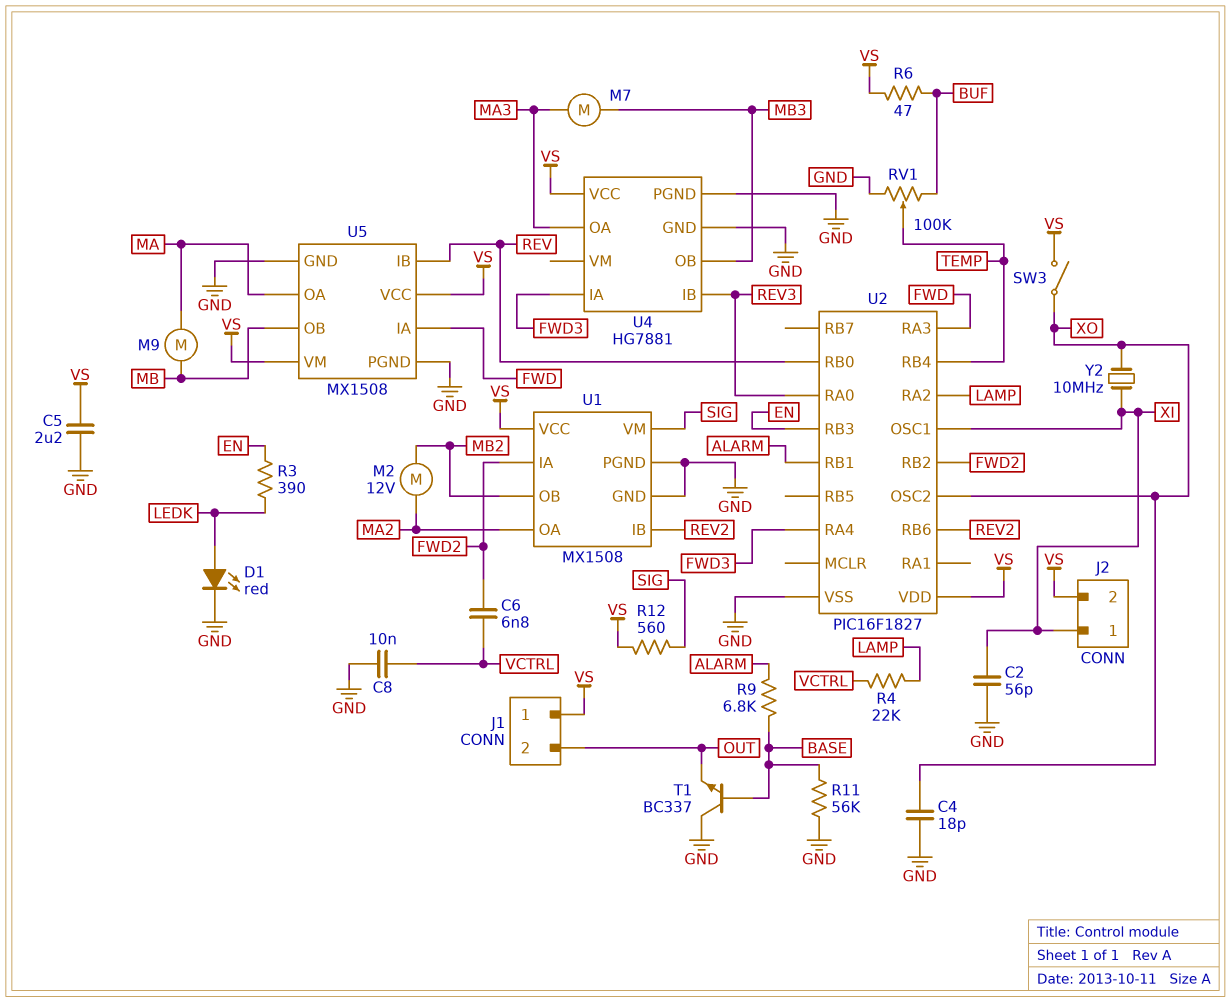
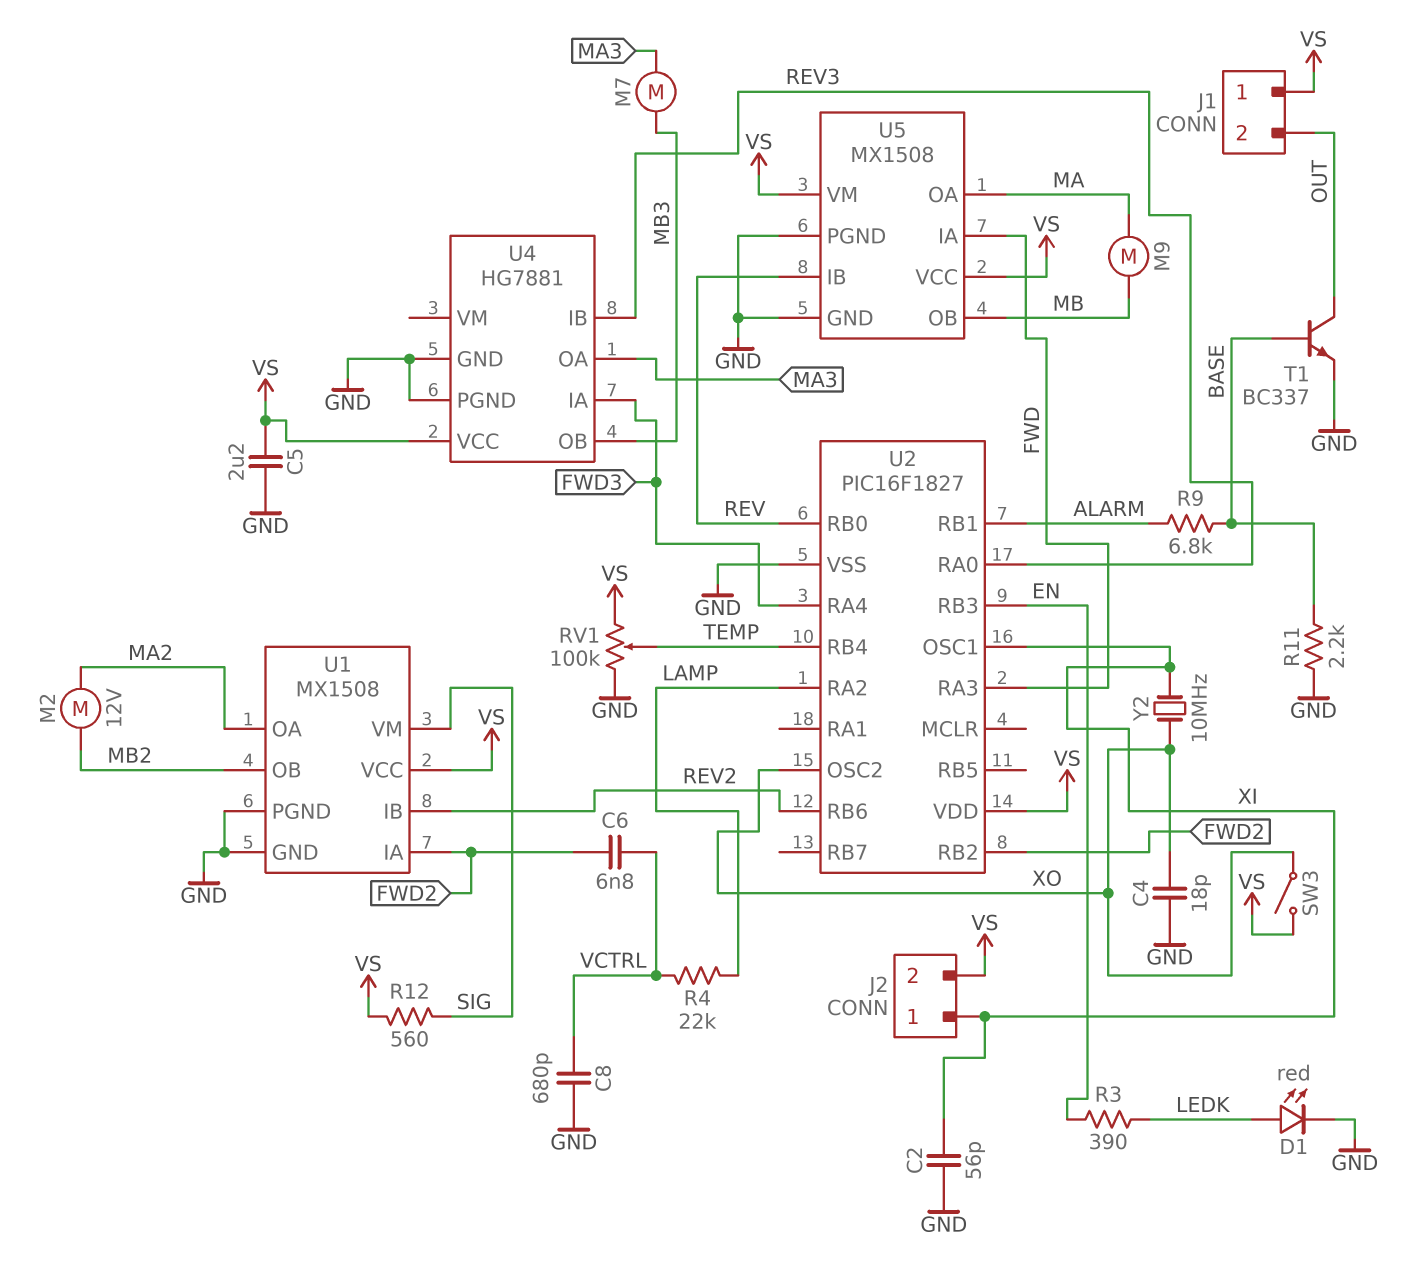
C8: 10nF (GND, VCTRL) -> 680pF (GND, VCTRL)
R6: 47 (BUF, VS) -> none
R11: 56k (BASE, GND) -> 2.2k (BASE, GND)
RV1: 100k (BUF, GND, wiper TEMP) -> 100k (GND, VS, wiper TEMP)
T1: NPN BC337 (B BASE, C GND, E OUT) -> NPN BC337 (B BASE, C OUT, E GND)

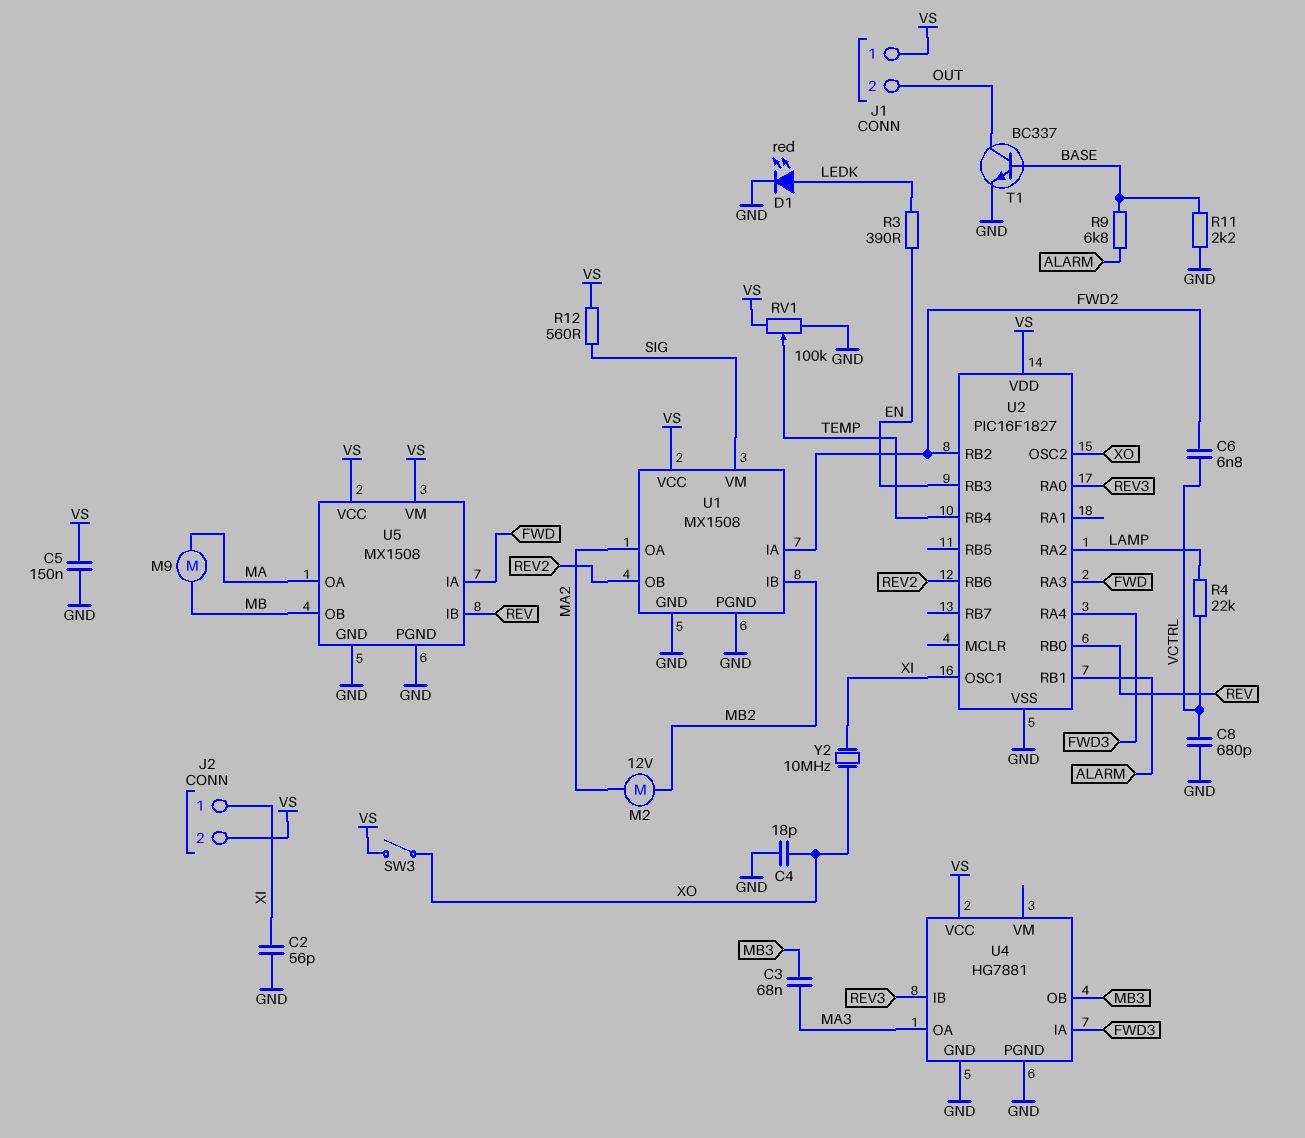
C3: none -> 68nF (MA3, MB3)
C5: 2.2uF (GND, VS) -> 150nF (GND, VS)
M7: motor (MA3, MB3) -> none
U1 pin IB: REV2 -> MB2
U1 pin OB: MB2 -> REV2

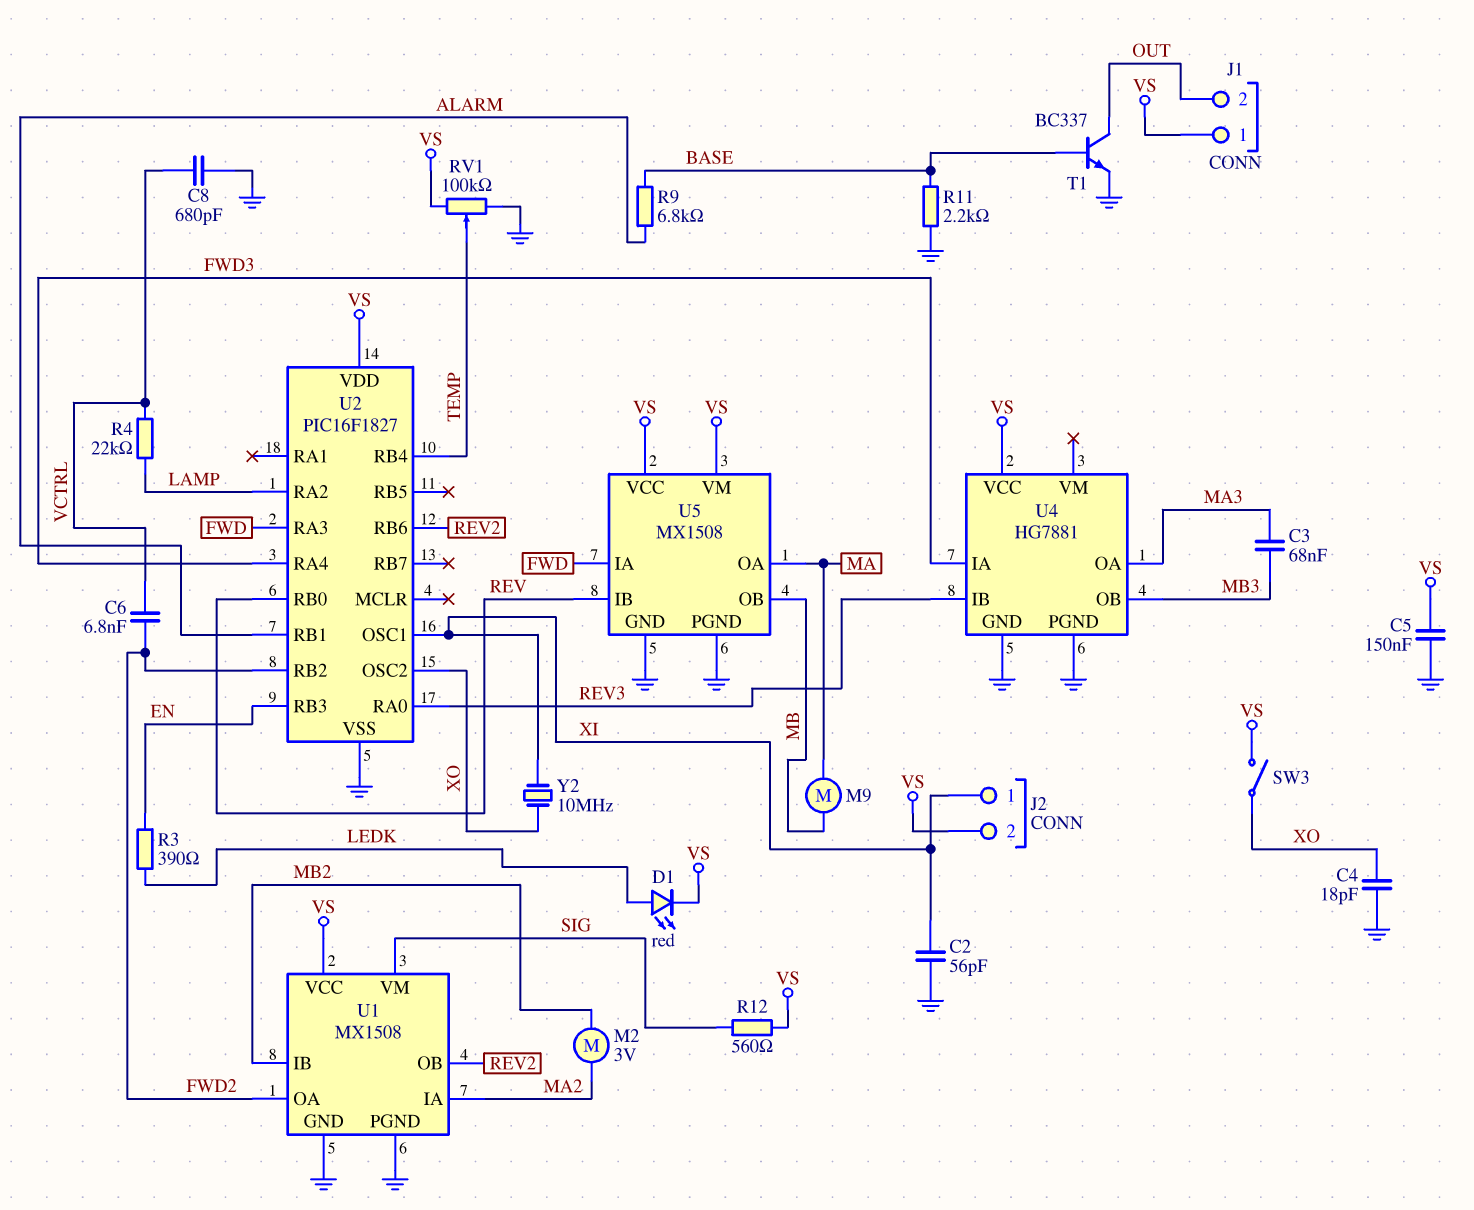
D1: LED red (A LEDK, K GND) -> LED red (A LEDK, K VS)
M2: motor 12V (MA2, MB2) -> motor 3V (MA2, MB2)
U1 pin IA: FWD2 -> MA2
U1 pin OA: MA2 -> FWD2

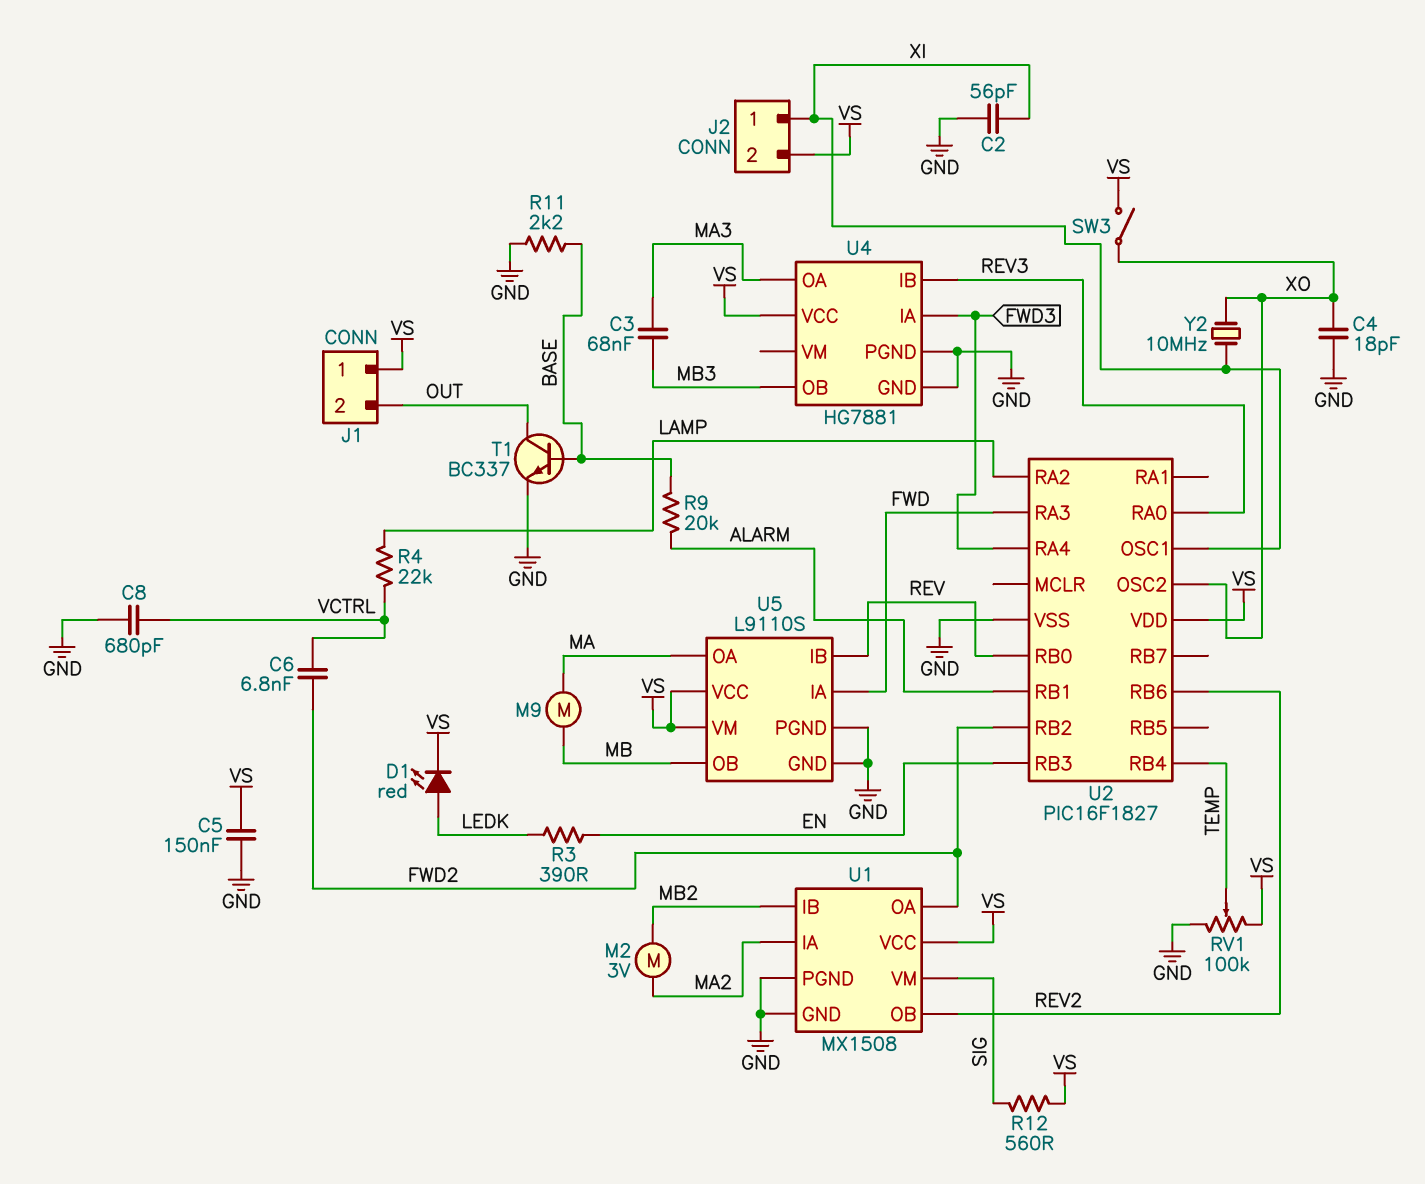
R9: 6.8k (ALARM, BASE) -> 20k (ALARM, BASE)
U5: MX1508 -> L9110S

